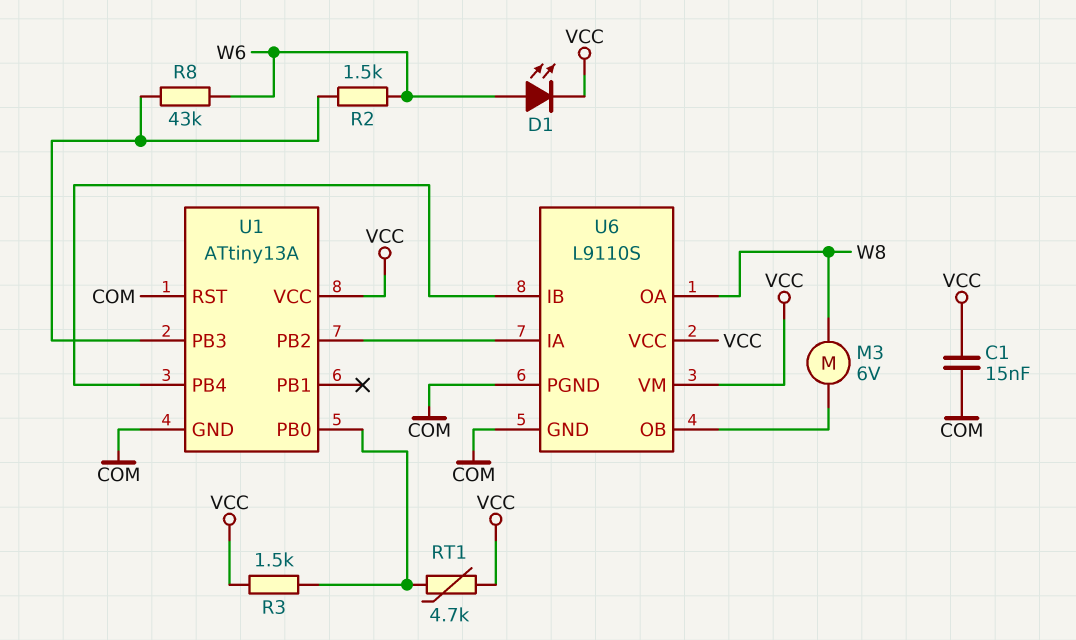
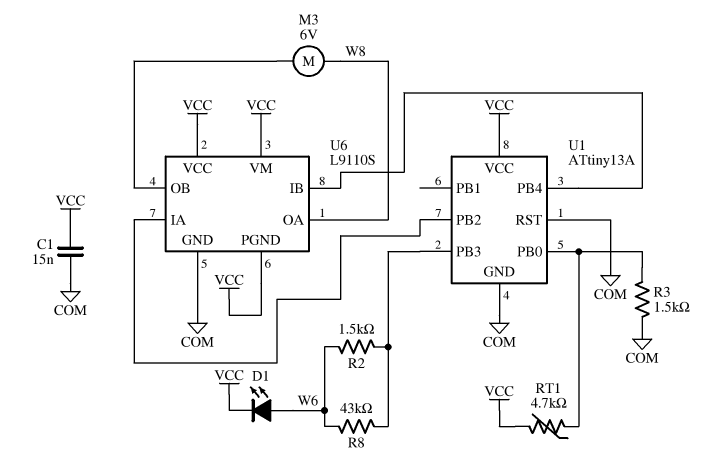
R3: 1.5k (U1/PB0, VCC) -> 1.5k (COM, U1/PB0)
U6 pin PGND: COM -> VCC

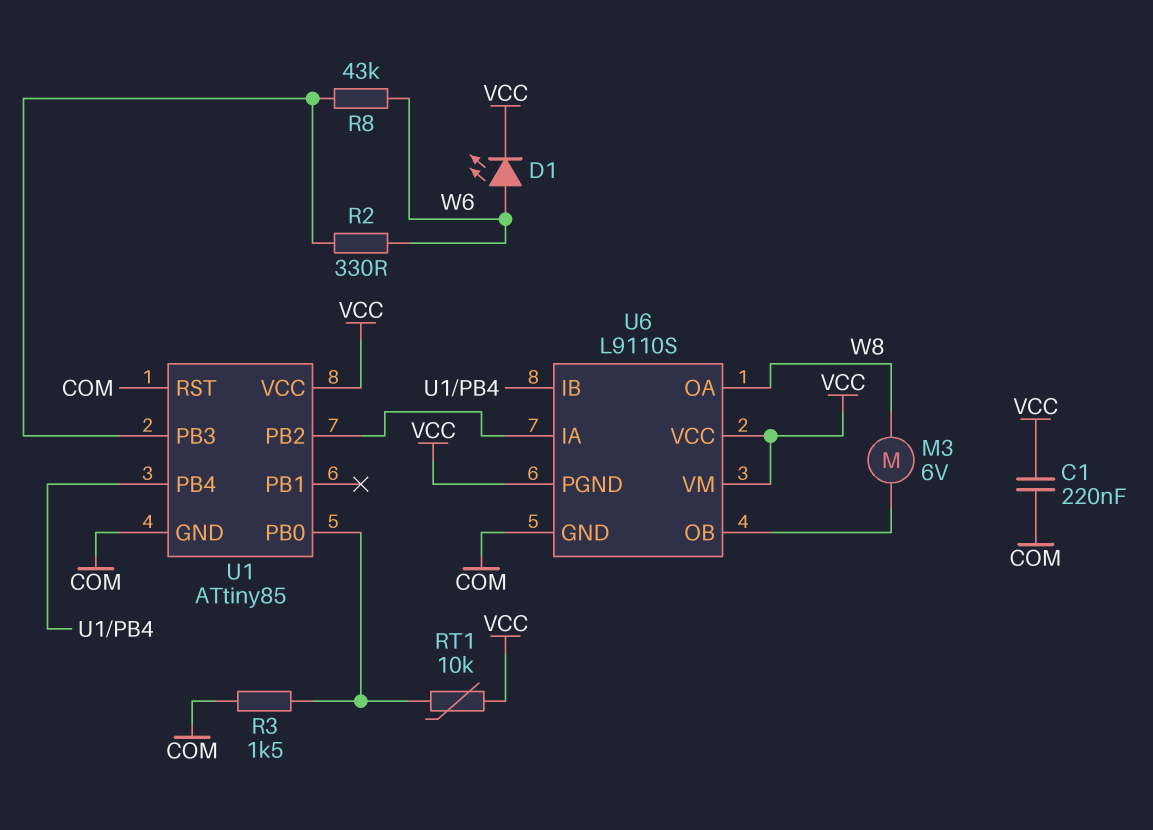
C1: 15nF (COM, VCC) -> 220nF (COM, VCC)
R2: 1.5k (U1/PB3, W6) -> 330 (U1/PB3, W6)
RT1: 4.7k (U1/PB0, VCC) -> 10k (U1/PB0, VCC)
U1: ATtiny13A -> ATtiny85

